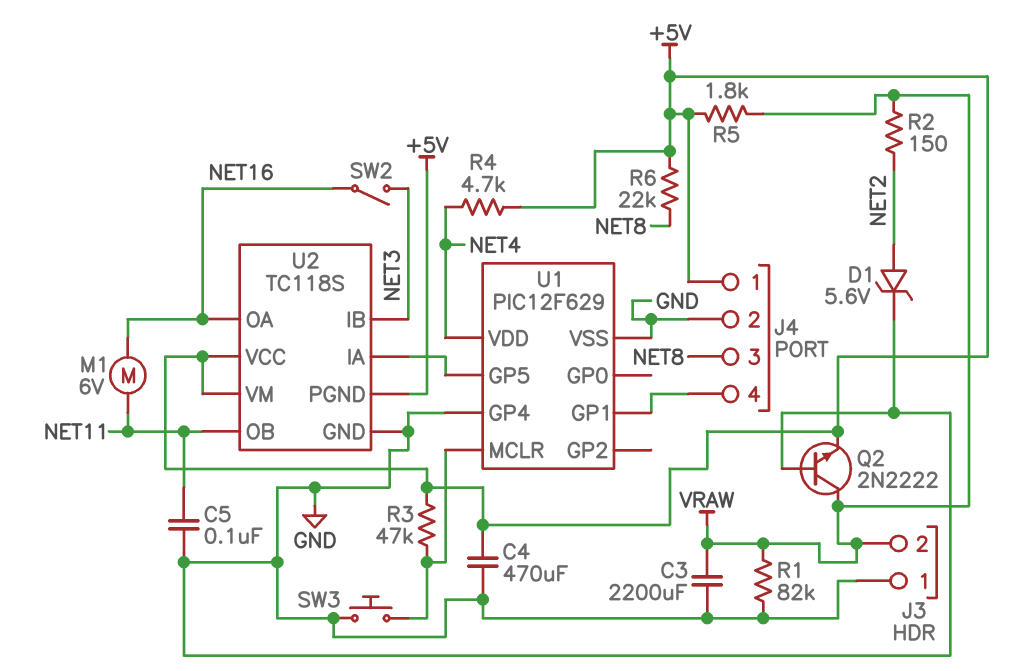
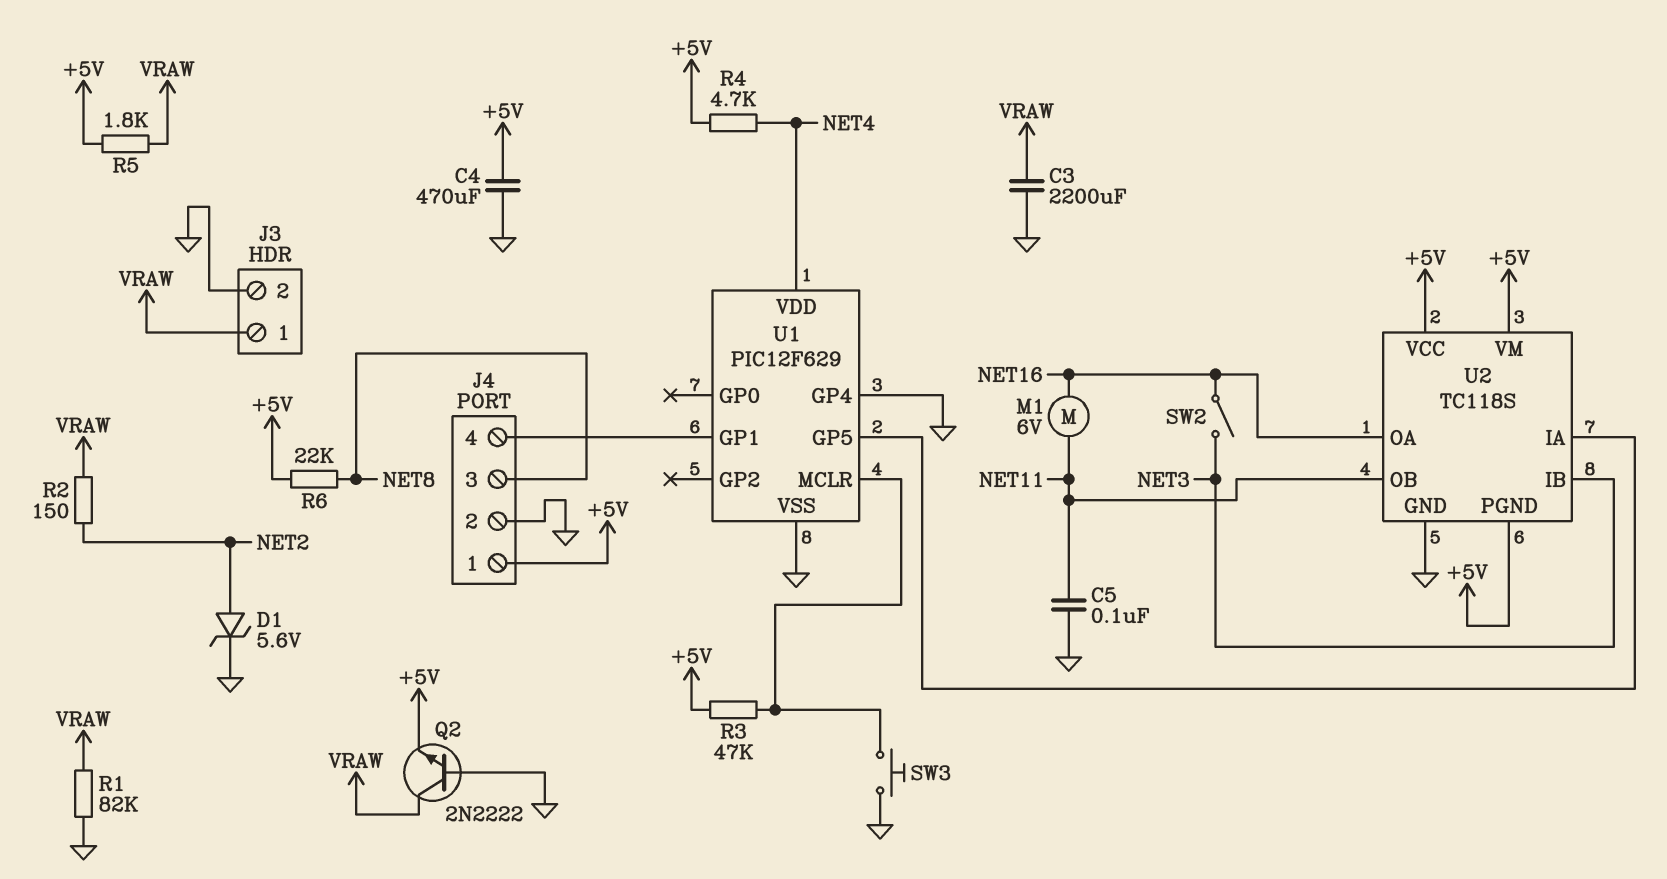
J3 pin 1: GND -> VRAW
J3 pin 2: VRAW -> GND

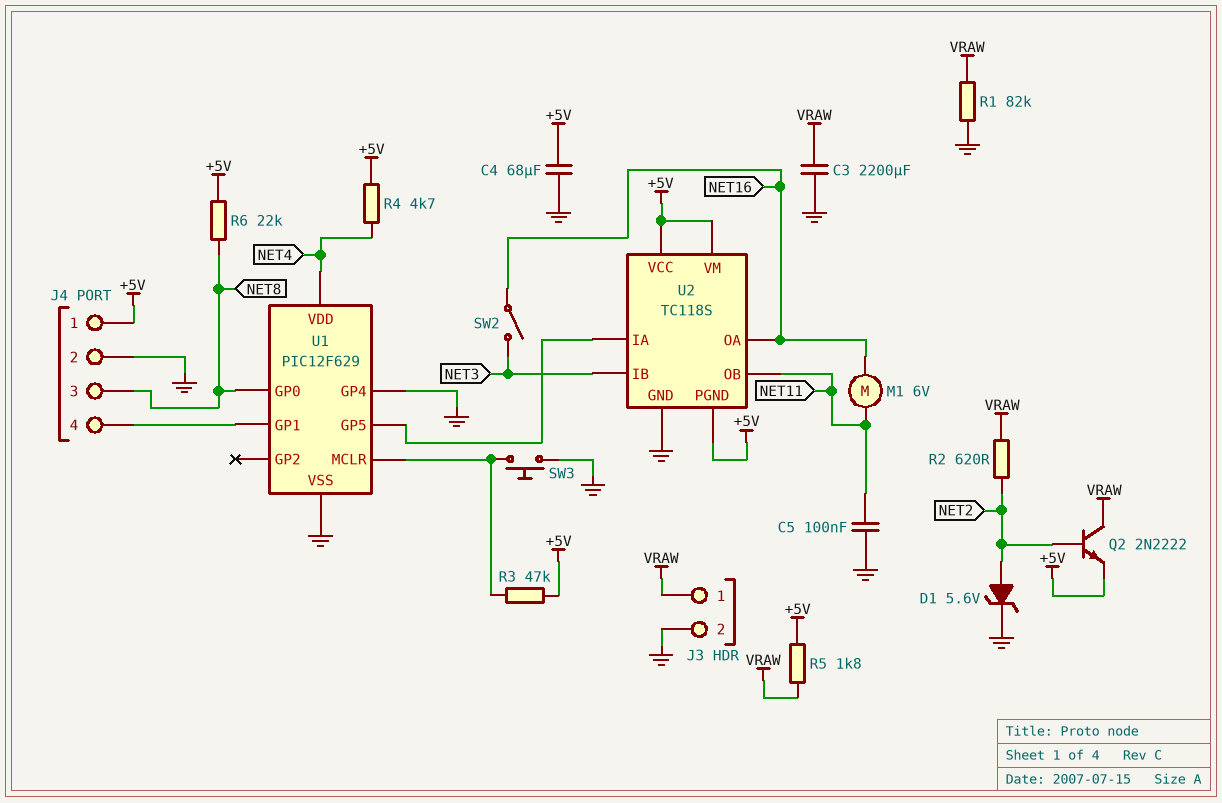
C4: 470uF (+5V, GND) -> 68uF (+5V, GND)
Q2: NPN 2N2222 (B GND, C VRAW, E +5V) -> NPN 2N2222 (B NET2, C VRAW, E +5V)
R2: 150 (NET2, VRAW) -> 620 (NET2, VRAW)
U1 pin GP0: none -> NET8

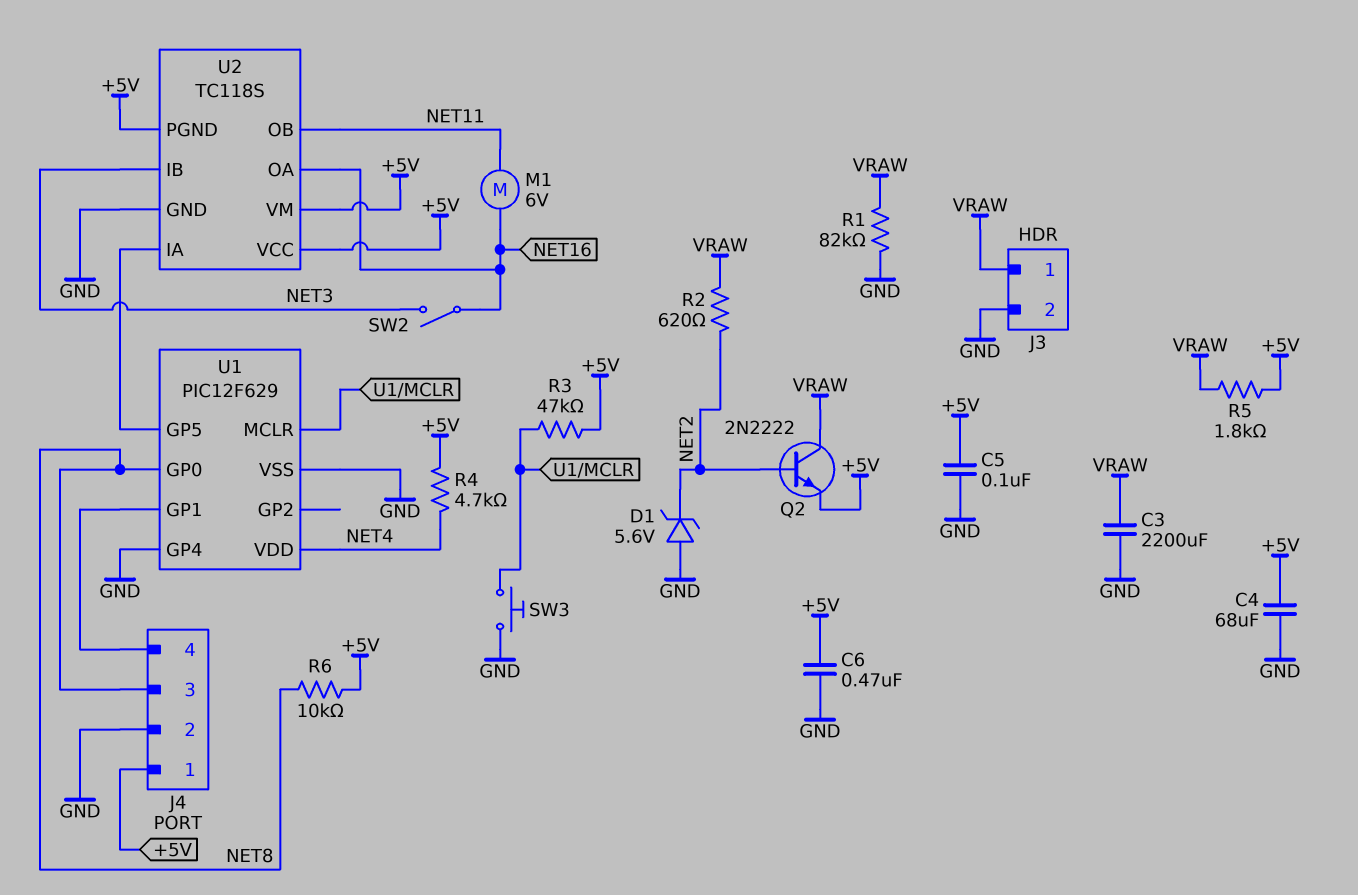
C5: 100nF (GND, NET11) -> 100nF (+5V, GND)
C6: none -> 470nF (+5V, GND)
D1: zener 5.6V (A NET2, K GND) -> zener 5.6V (A GND, K NET2)
R6: 22k (+5V, NET8) -> 10k (+5V, NET8)

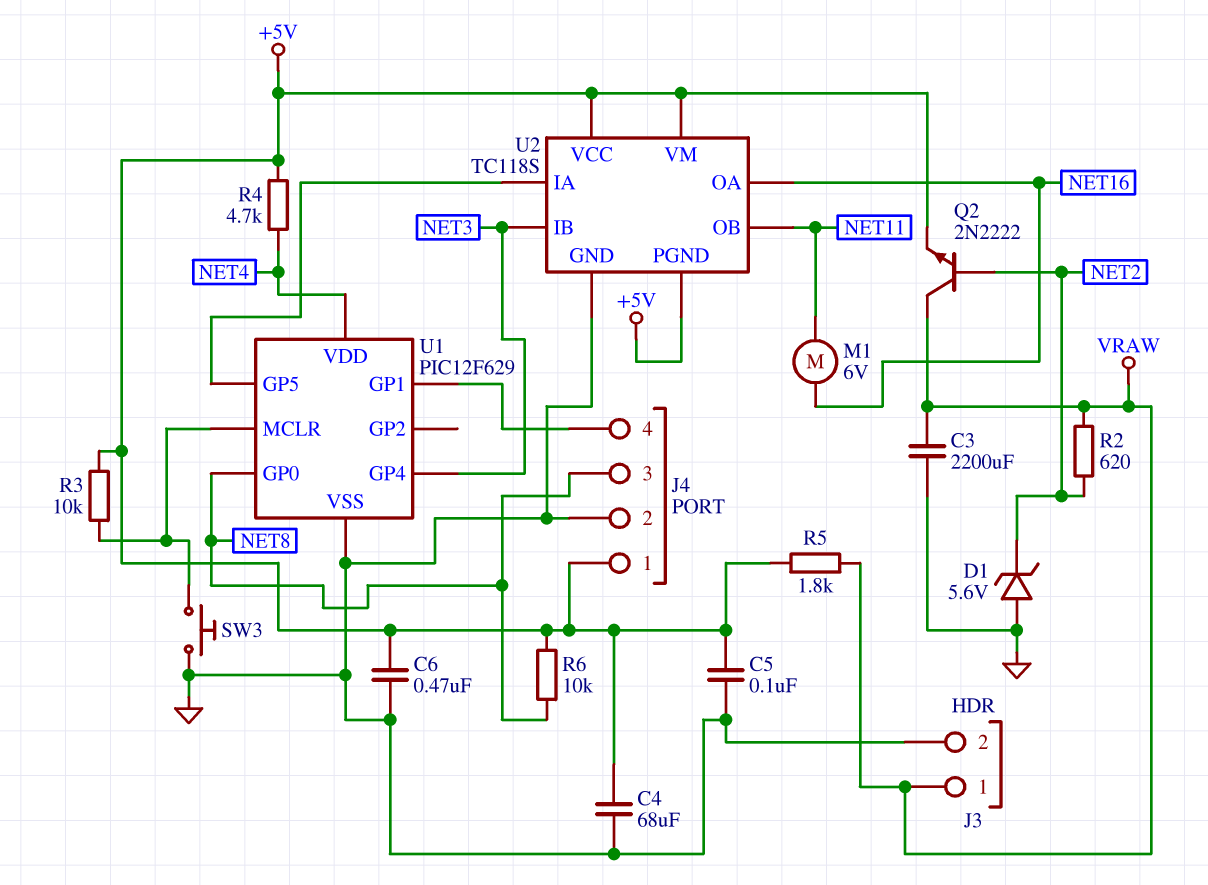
R1: 82k (GND, VRAW) -> none
R3: 47k (+5V, U1/MCLR) -> 10k (+5V, U1/MCLR)
SW2: switch (NET3, NET16) -> none
U1 pin GP4: GND -> NET3

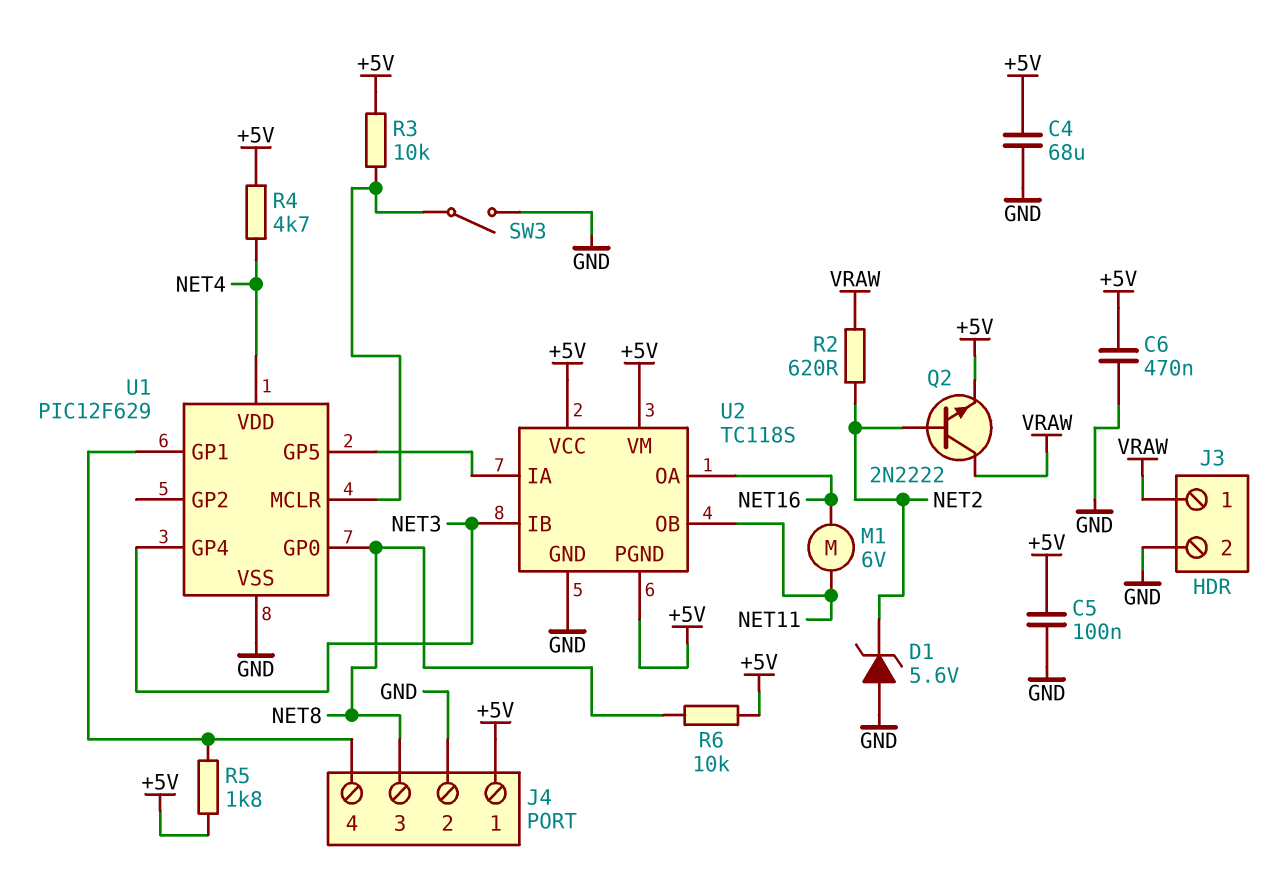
C3: 2200uF (GND, VRAW) -> none
R5: 1.8k (+5V, VRAW) -> 1.8k (+5V, J4/4)
SW3: button (GND, U1/MCLR) -> switch (GND, U1/MCLR)

